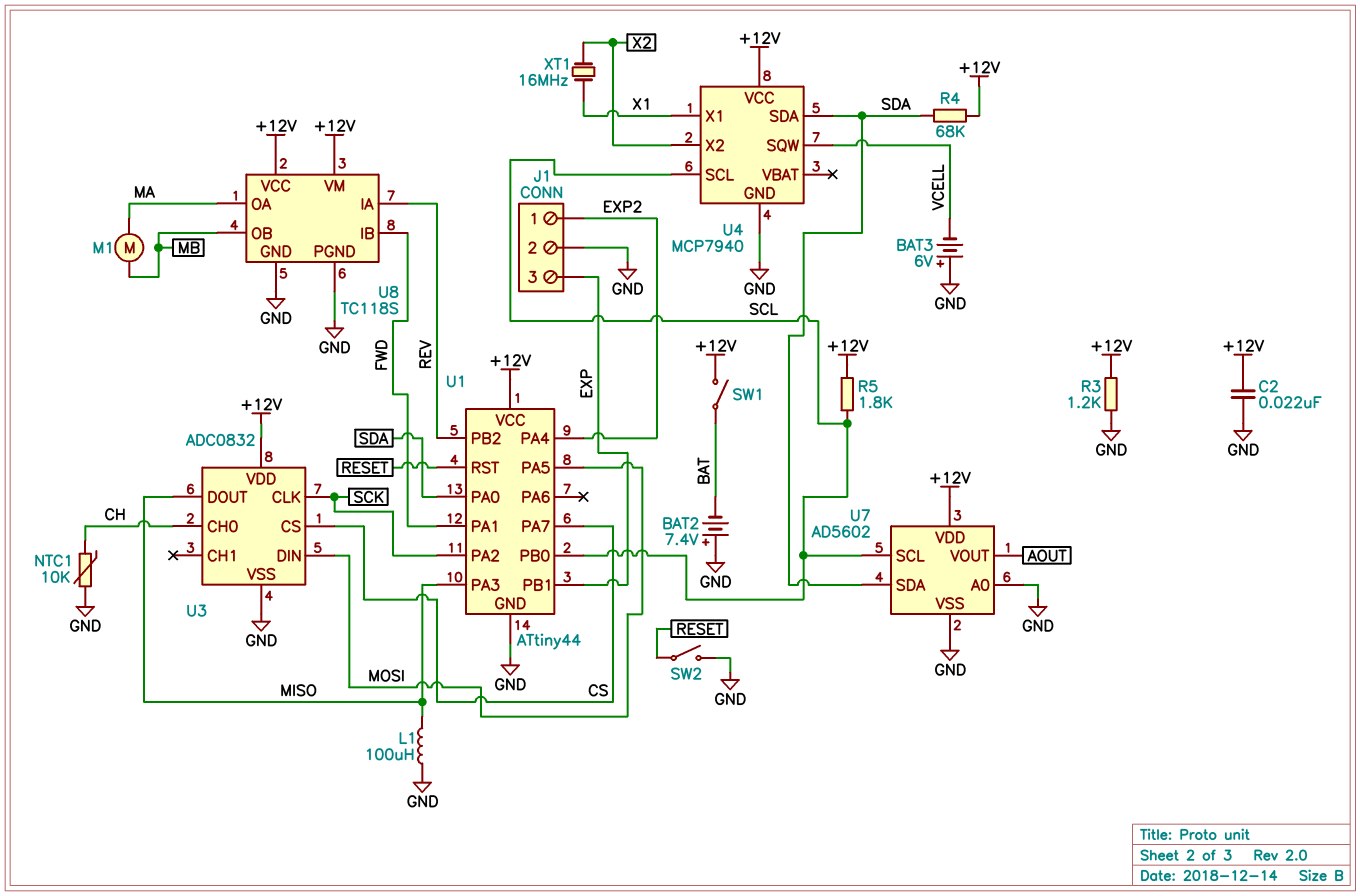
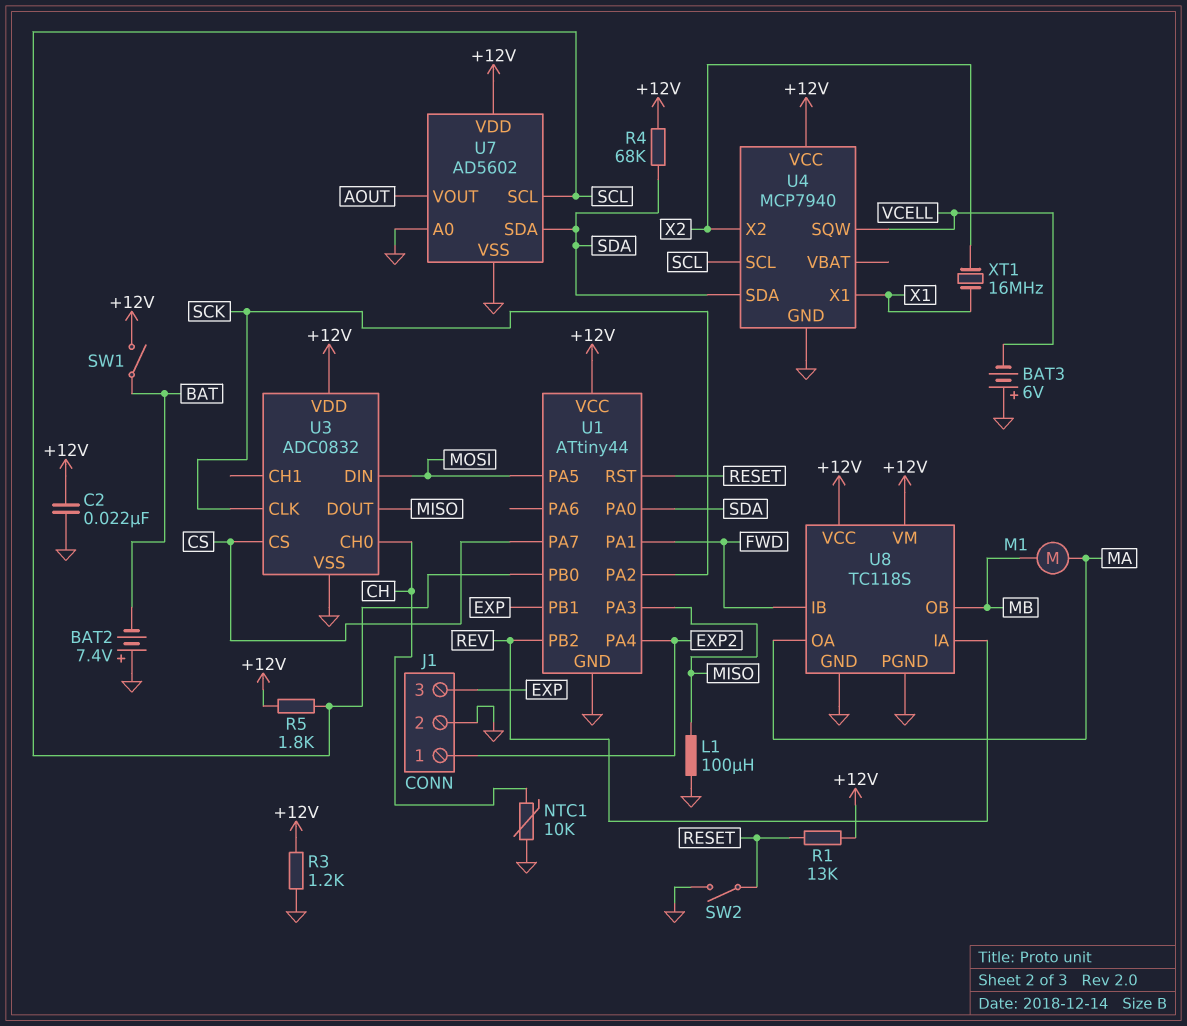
R1: none -> 13k (+12V, RESET)

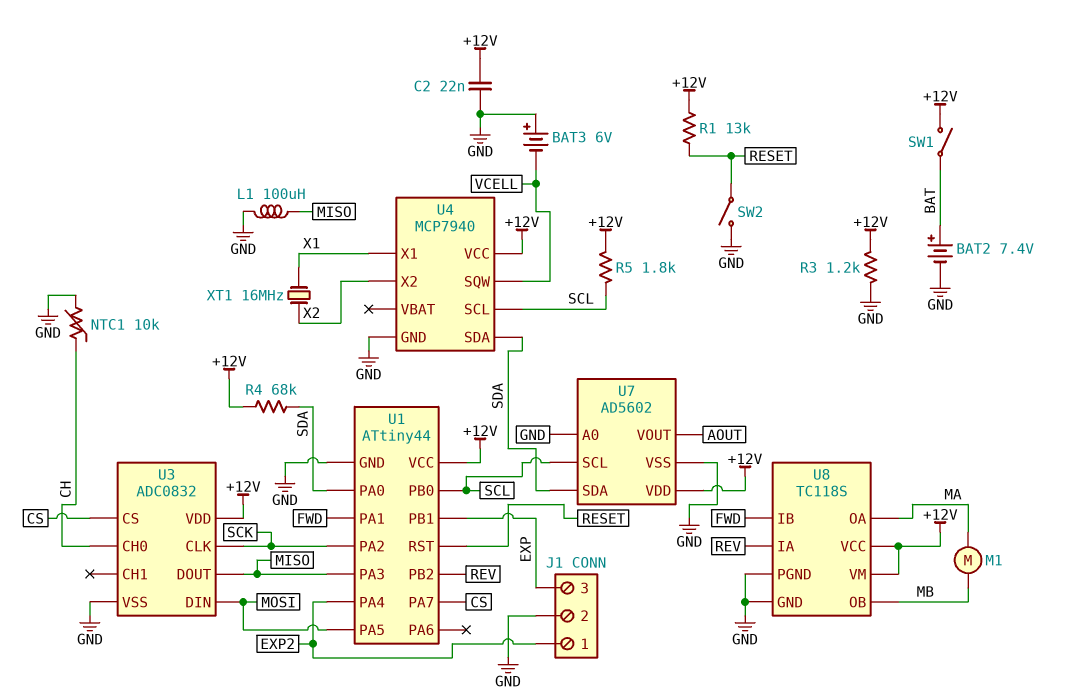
BAT2: 7.4V (plus GND, minus BAT) -> 7.4V (plus BAT, minus GND)

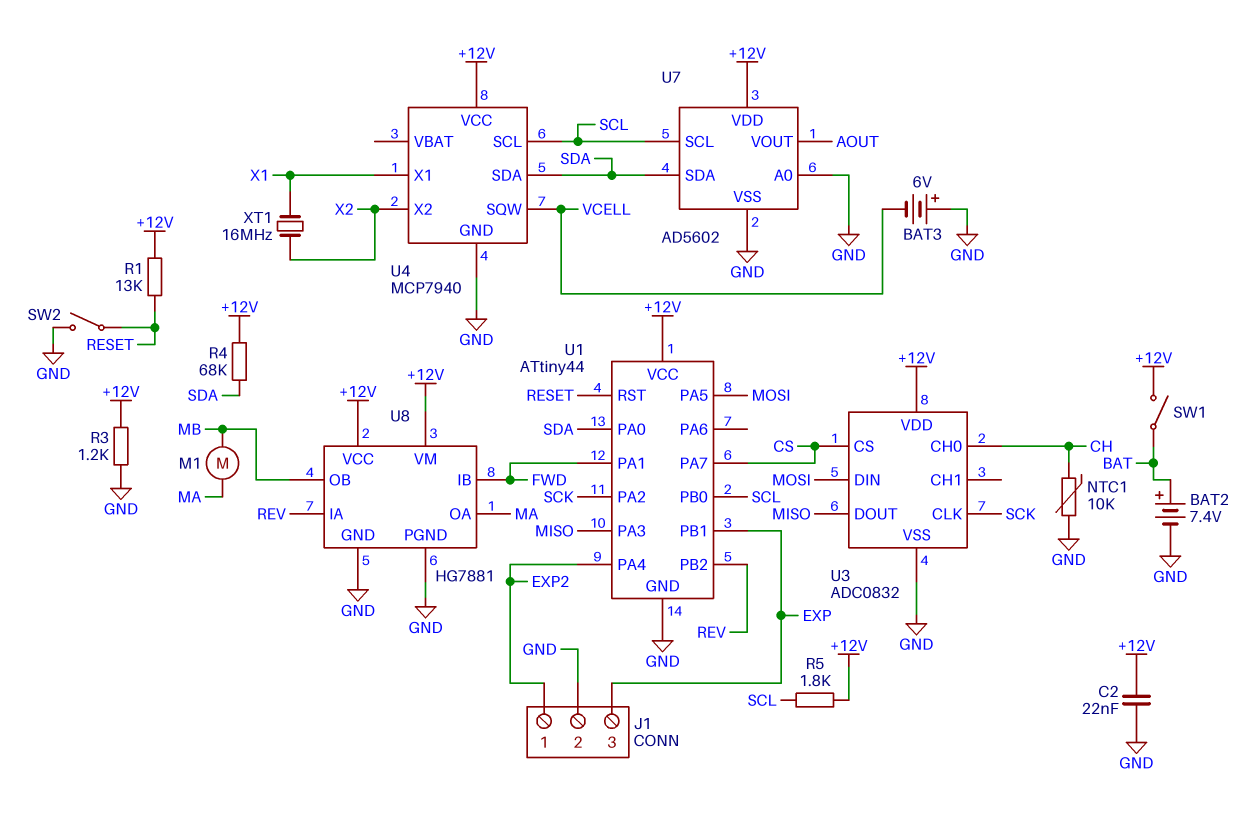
L1: 100uH (GND, MISO) -> none
U8: TC118S -> HG7881

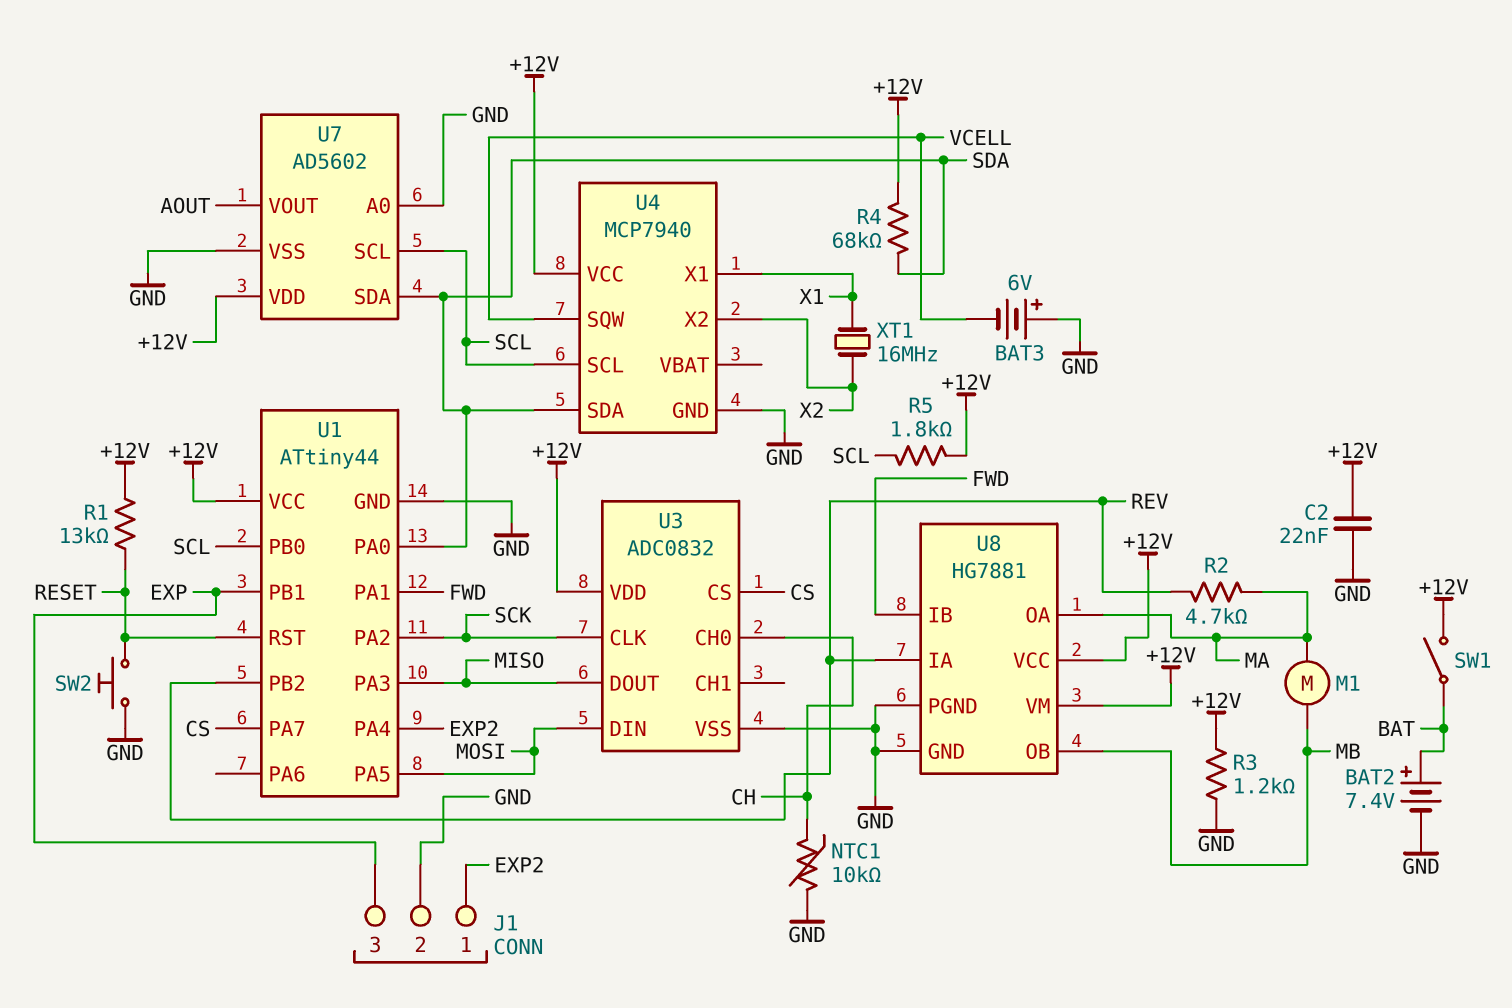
R2: none -> 4.7k (MA, REV)
SW2: switch (GND, RESET) -> button (GND, RESET)

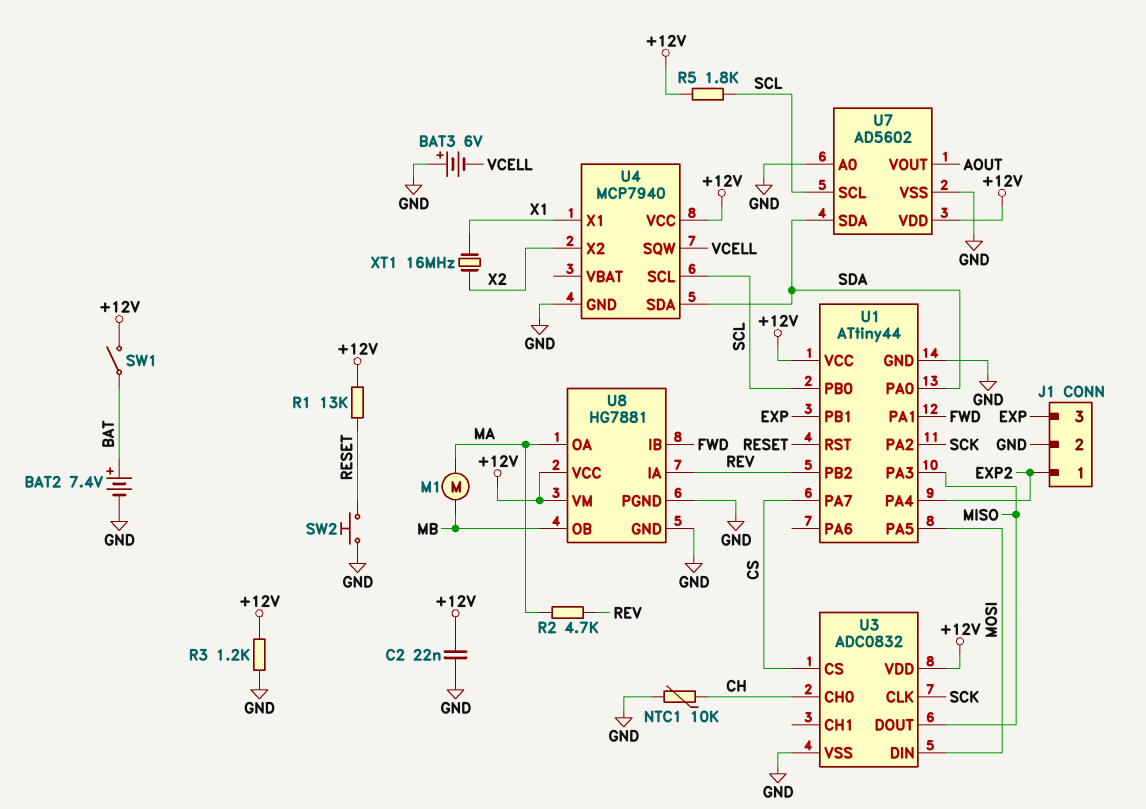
R4: 68k (+12V, SDA) -> none

